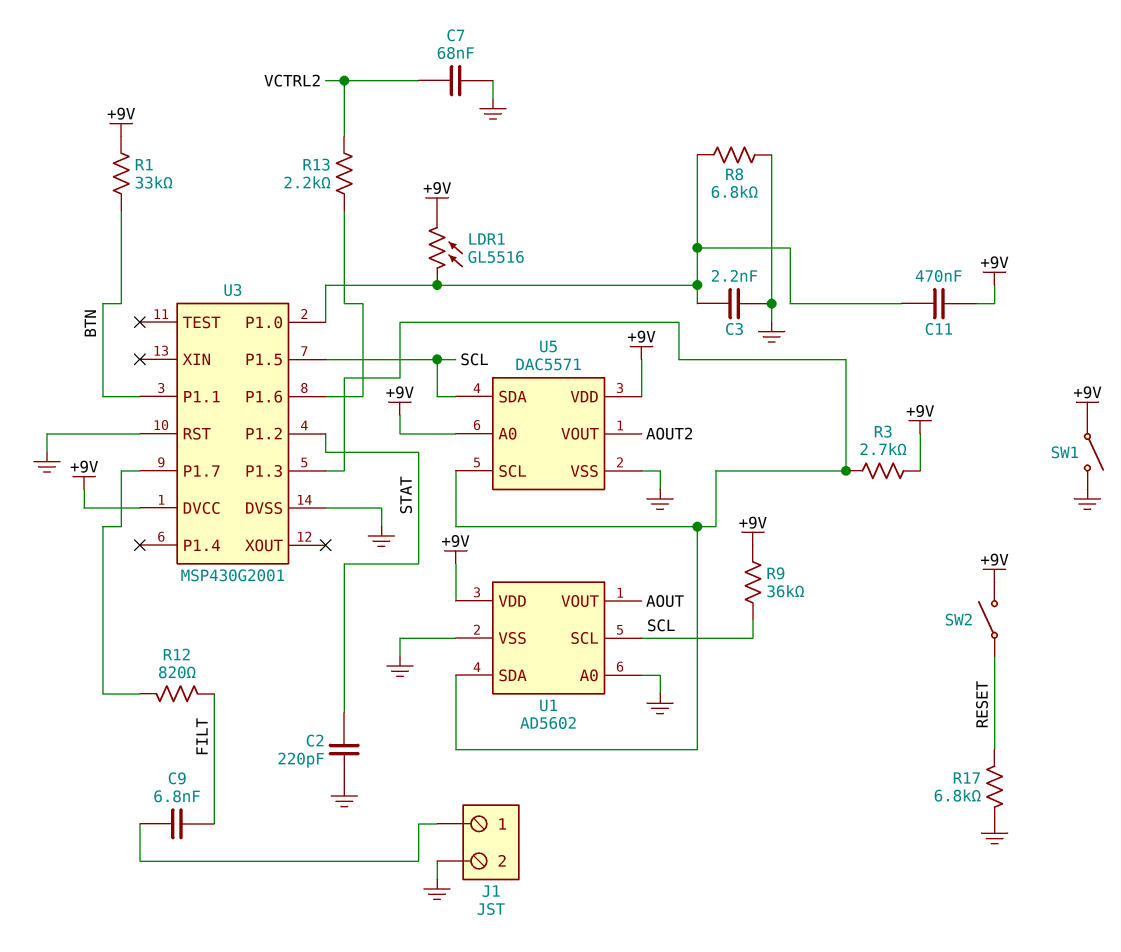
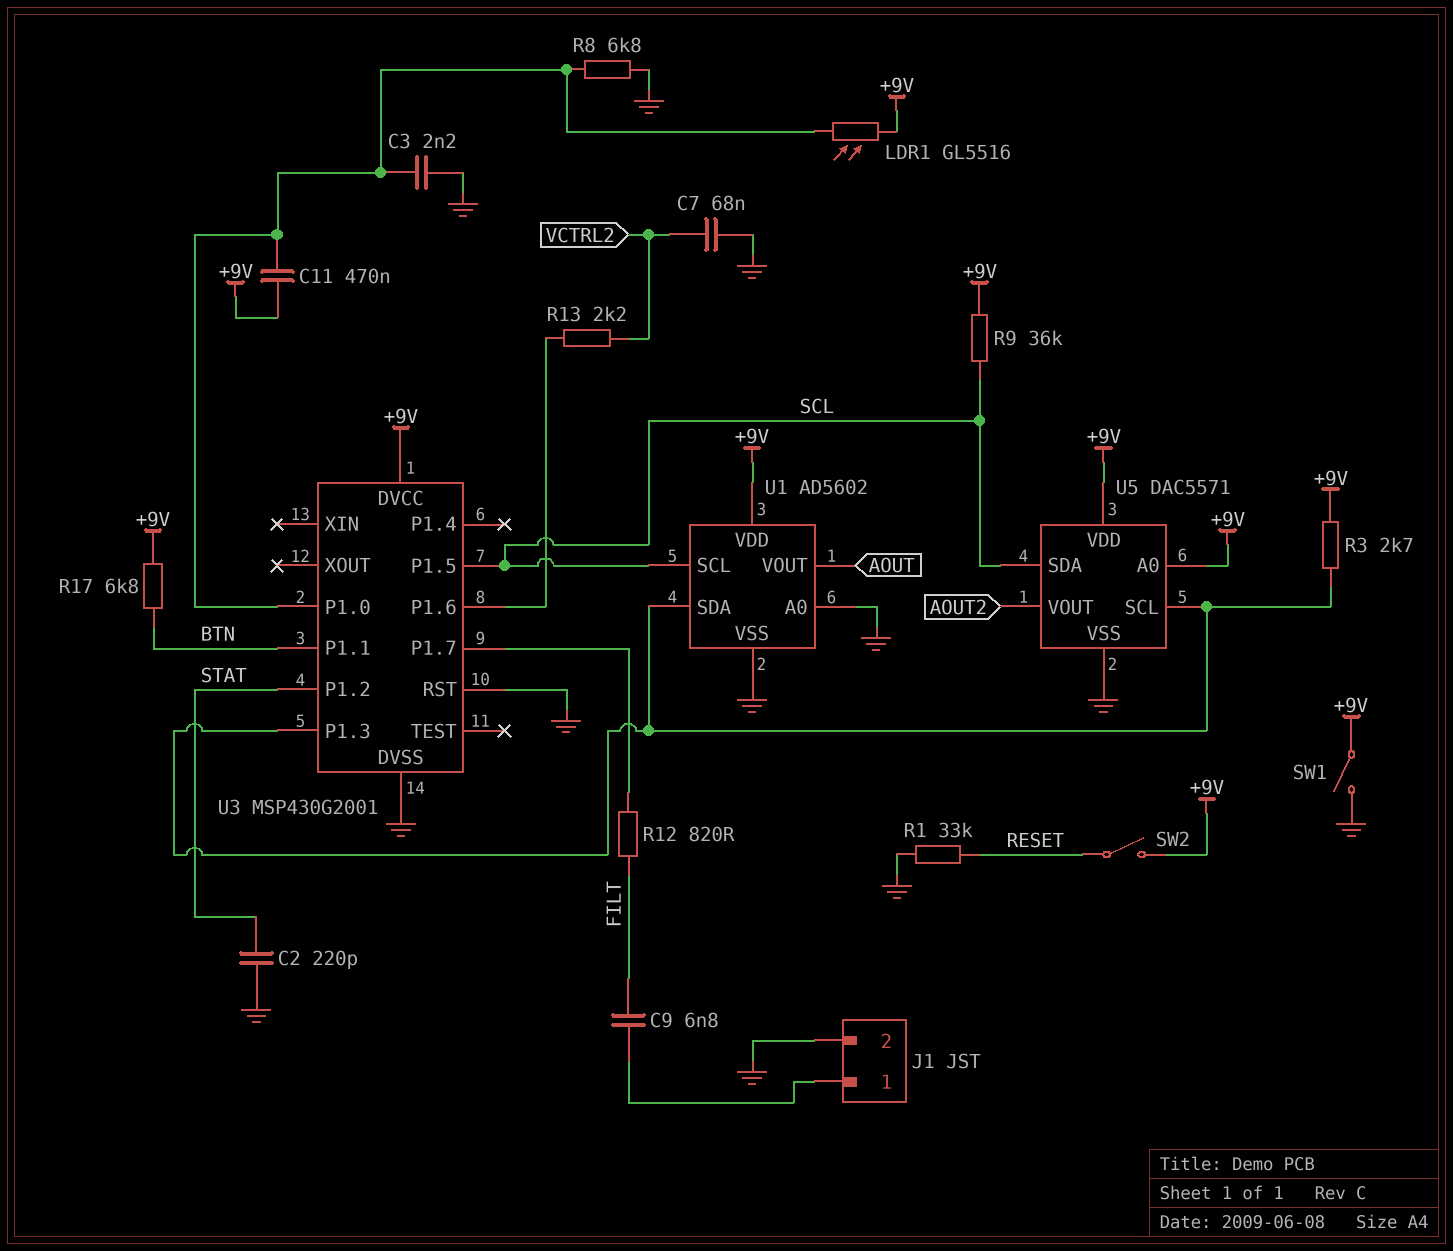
R1: 33k (+9V, BTN) -> 33k (GND, RESET)
R17: 6.8k (GND, RESET) -> 6.8k (+9V, BTN)

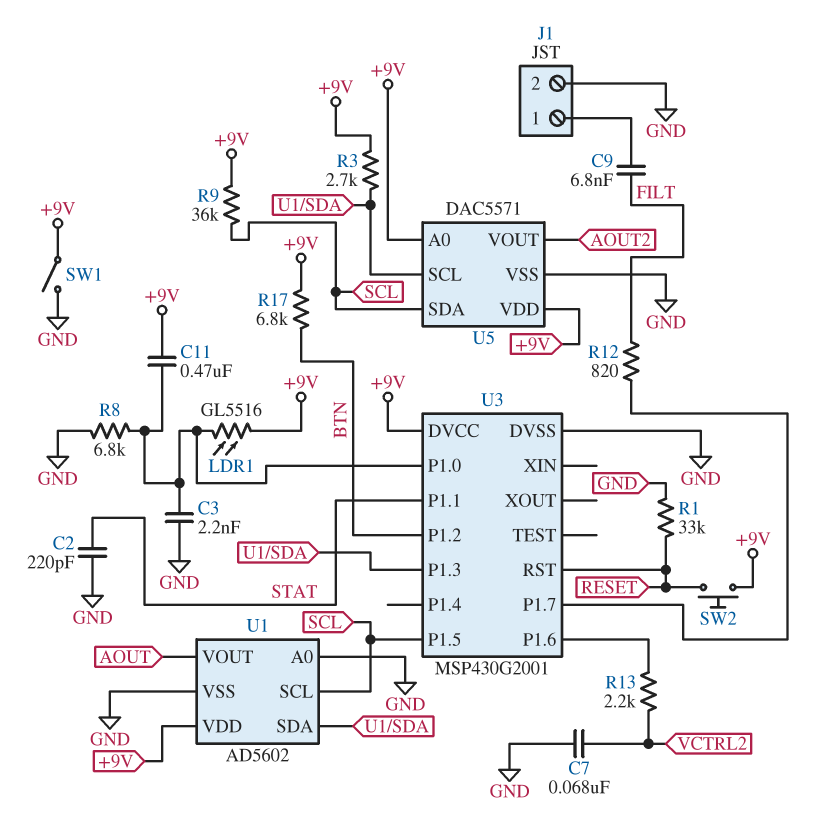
SW2: switch (+9V, RESET) -> button (+9V, RESET)
U3 pin P1.1: BTN -> STAT
U3 pin P1.2: STAT -> BTN
U3 pin RST: GND -> RESET

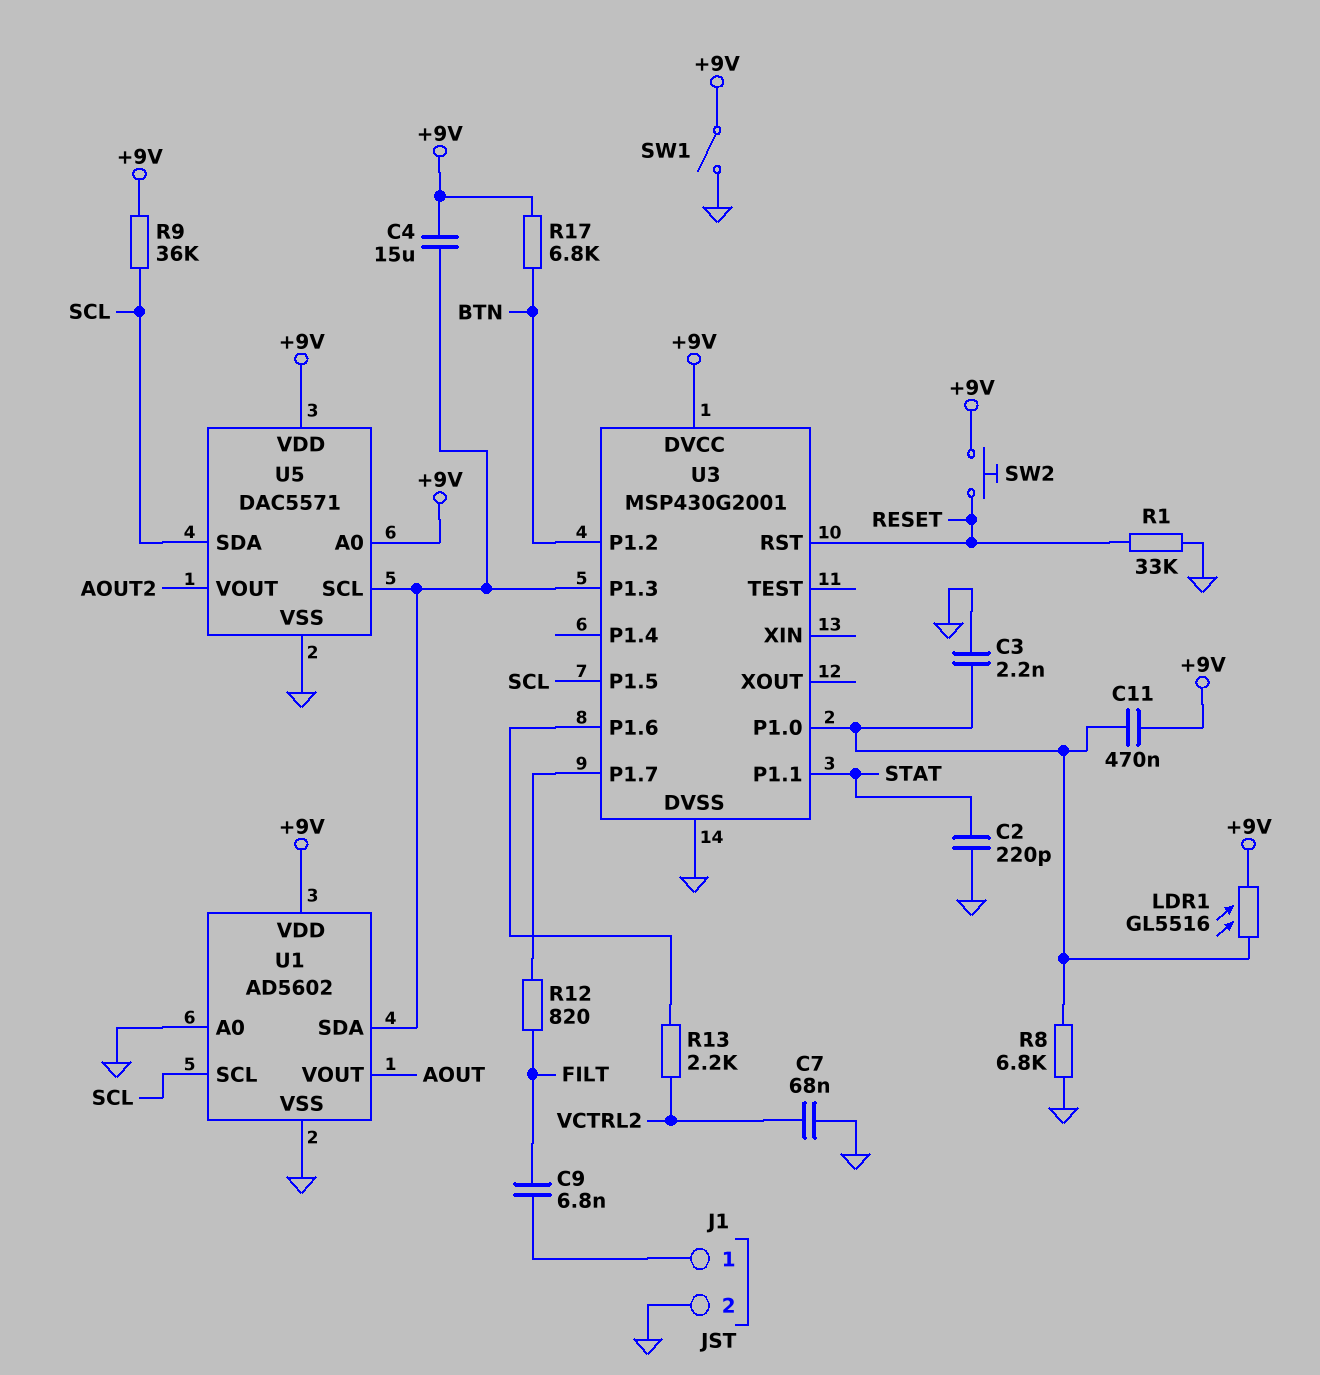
C4: none -> 15uF (+9V, U1/SDA)
R3: 2.7k (+9V, U1/SDA) -> none

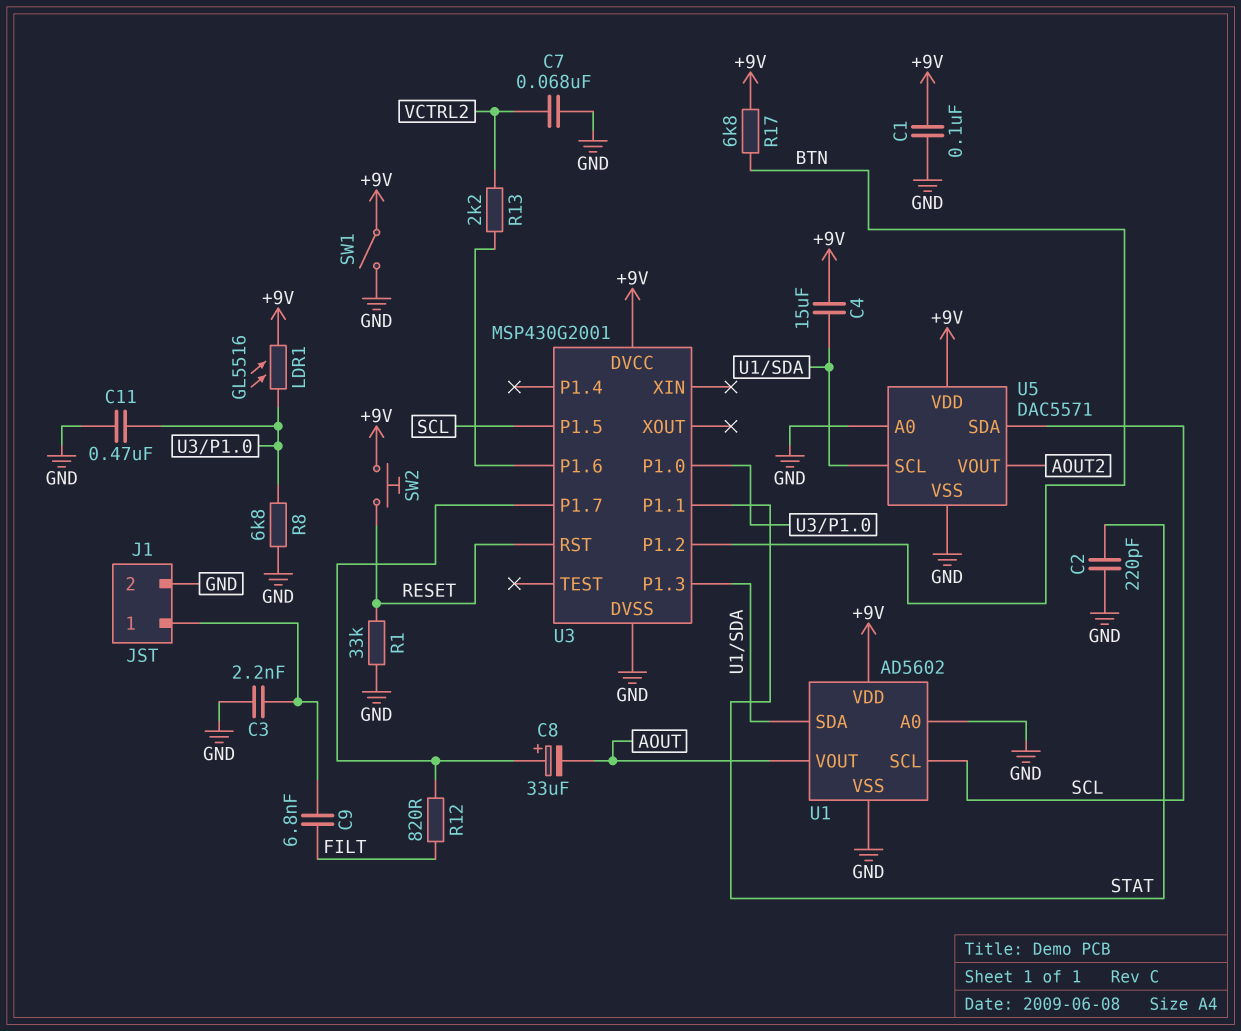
C1: none -> 100nF (+9V, GND)
C3: 2.2nF (GND, U3/P1.0) -> 2.2nF (GND, J1/1)
C8: none -> 33uF (plus U3/P1.7, minus AOUT)
C11: 470nF (+9V, U3/P1.0) -> 470nF (GND, U3/P1.0)
R9: 36k (+9V, SCL) -> none
U5 pin A0: +9V -> GND

